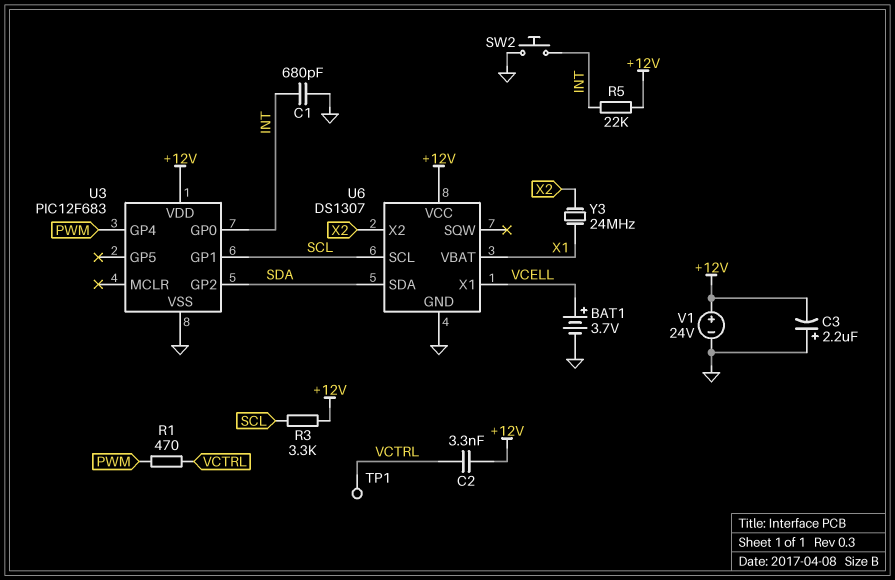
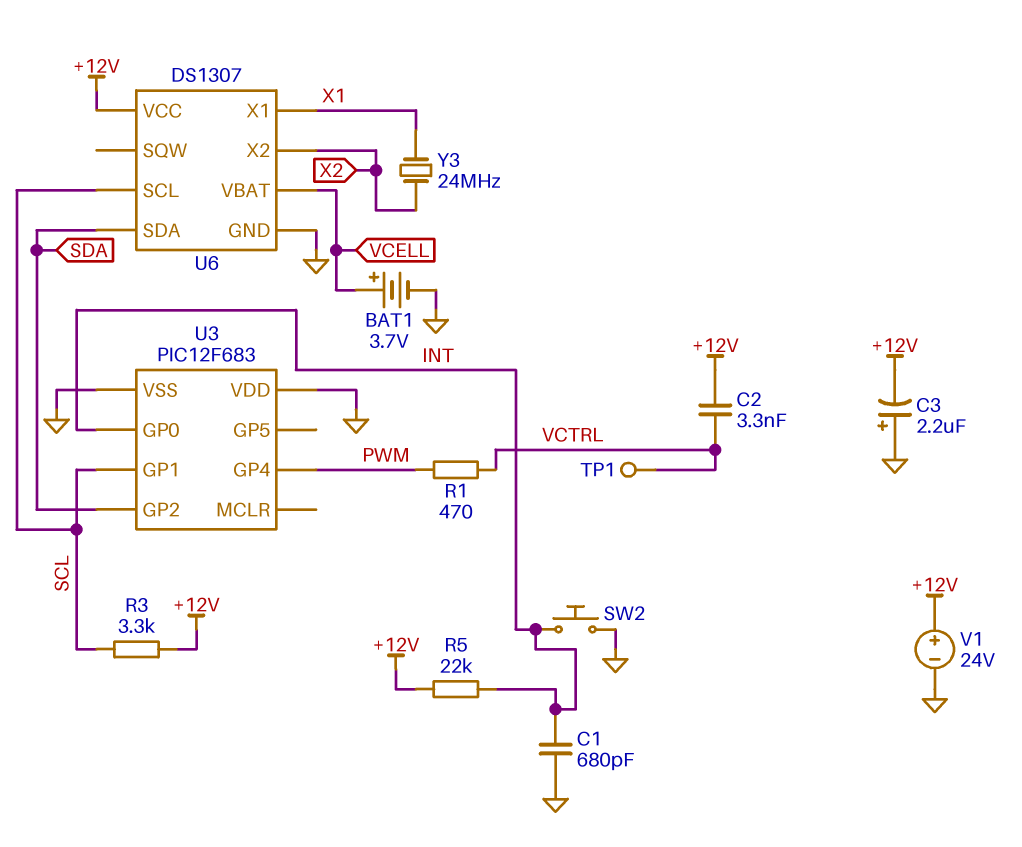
U3 pin VDD: +12V -> GND
U6 pin VBAT: X1 -> VCELL
U6 pin X1: VCELL -> X1

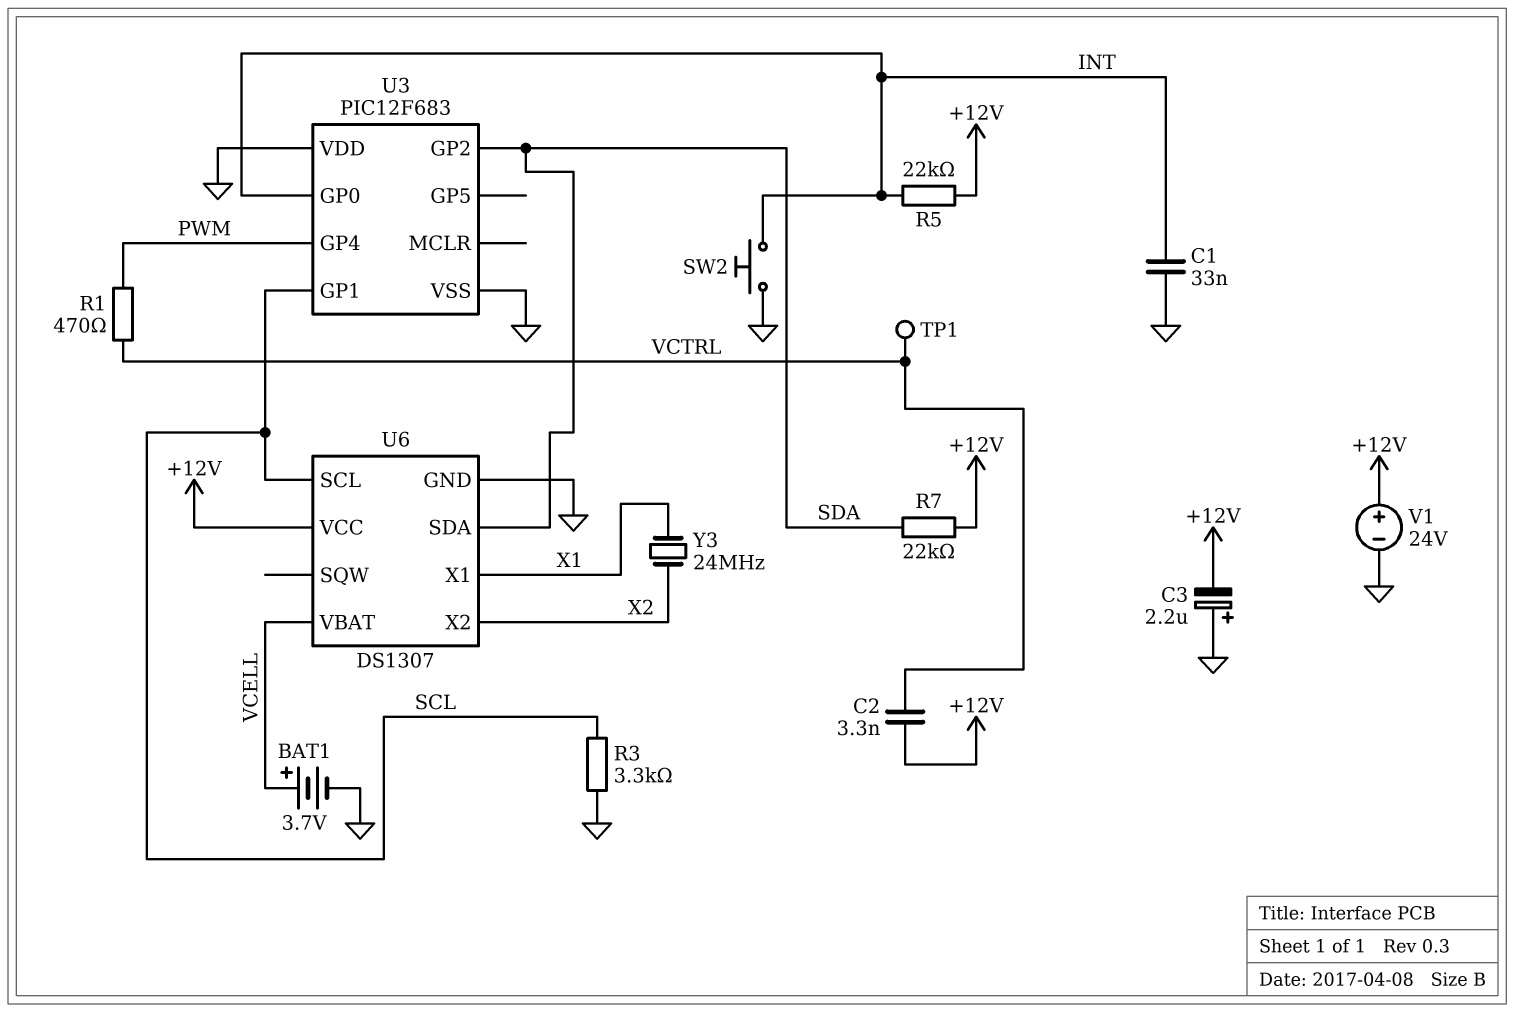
C1: 680pF (GND, INT) -> 33nF (GND, INT)
R3: 3.3k (+12V, SCL) -> 3.3k (GND, SCL)
R7: none -> 22k (+12V, SDA)

